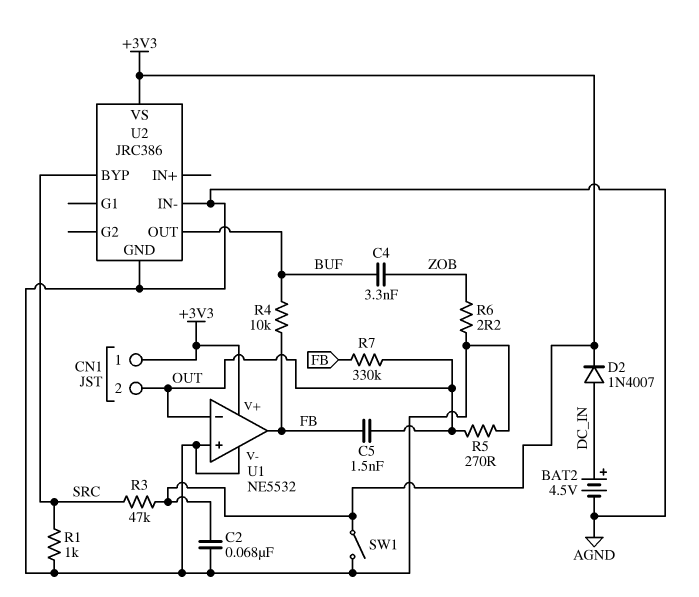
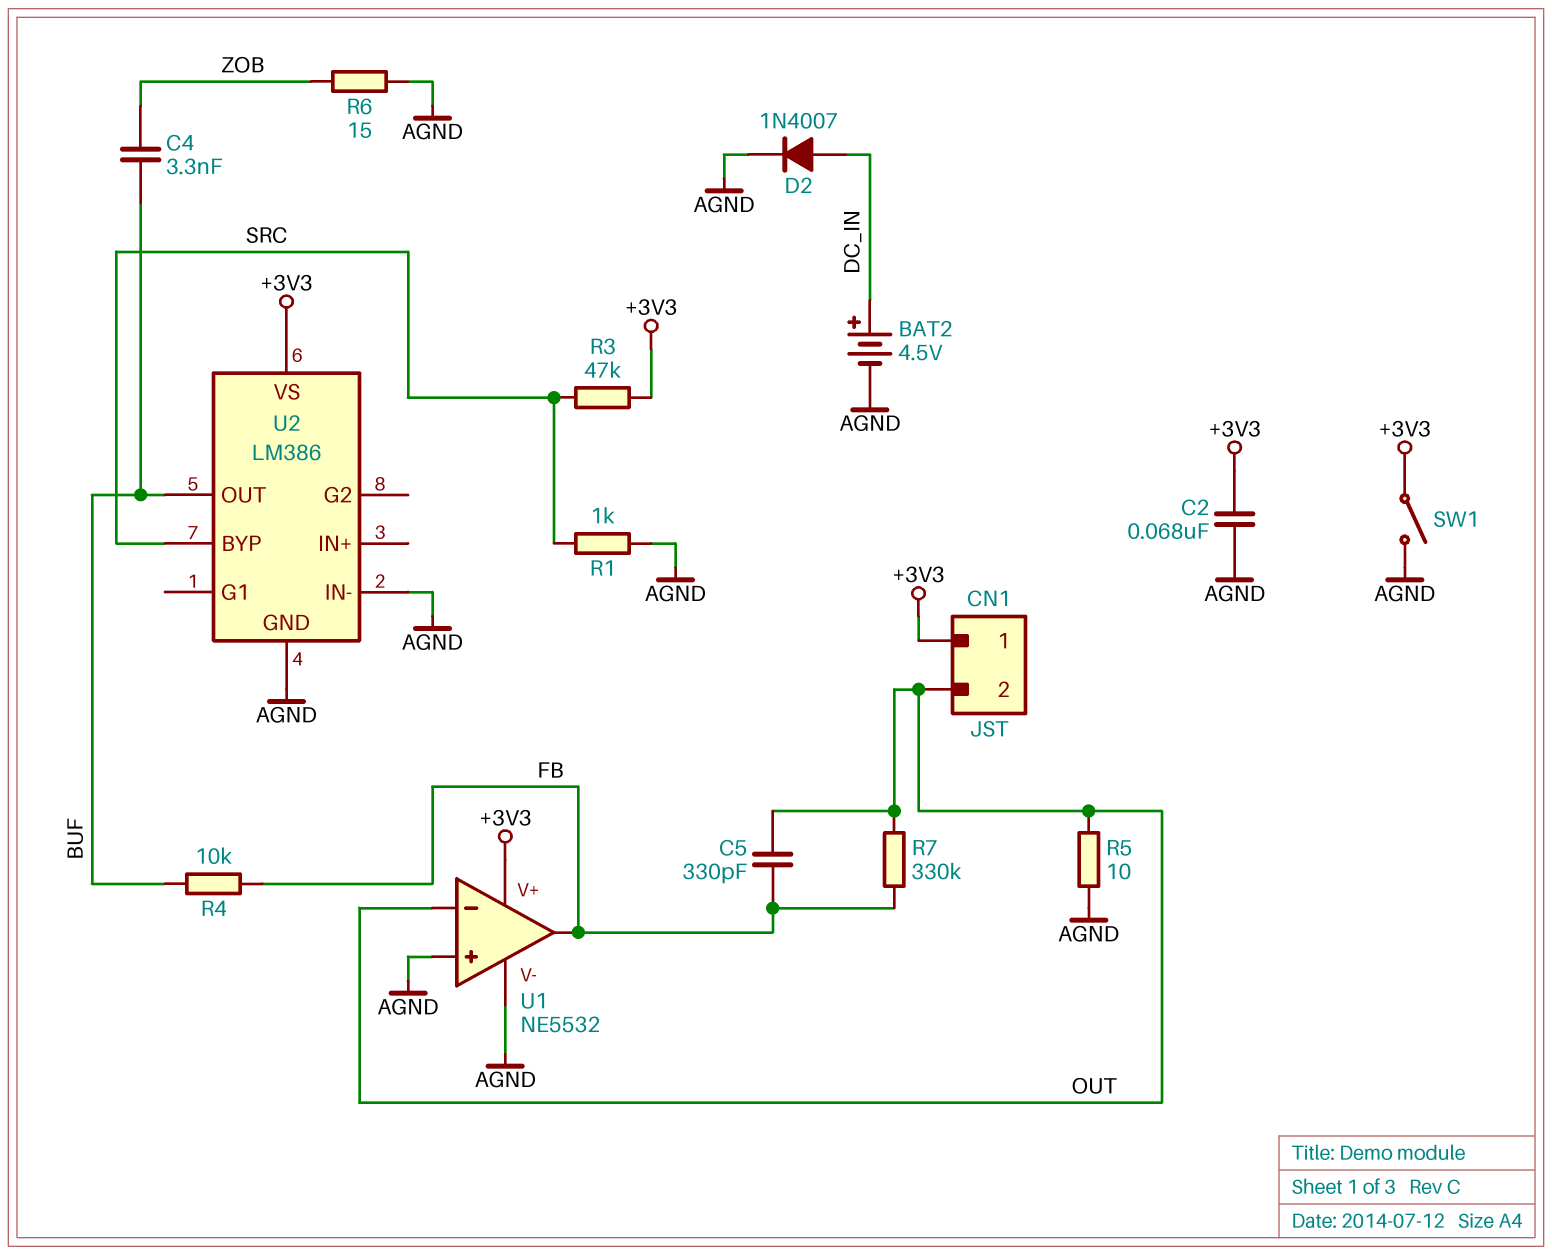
C5: 1.5nF (FB, OUT) -> 330pF (FB, OUT)
D2: diode 1N4007 (A DC_IN, K +3V3) -> diode 1N4007 (A DC_IN, K AGND)
R5: 270 (AGND, OUT) -> 10 (AGND, OUT)
R6: 2.2 (AGND, ZOB) -> 15 (AGND, ZOB)
U2: JRC386 -> LM386

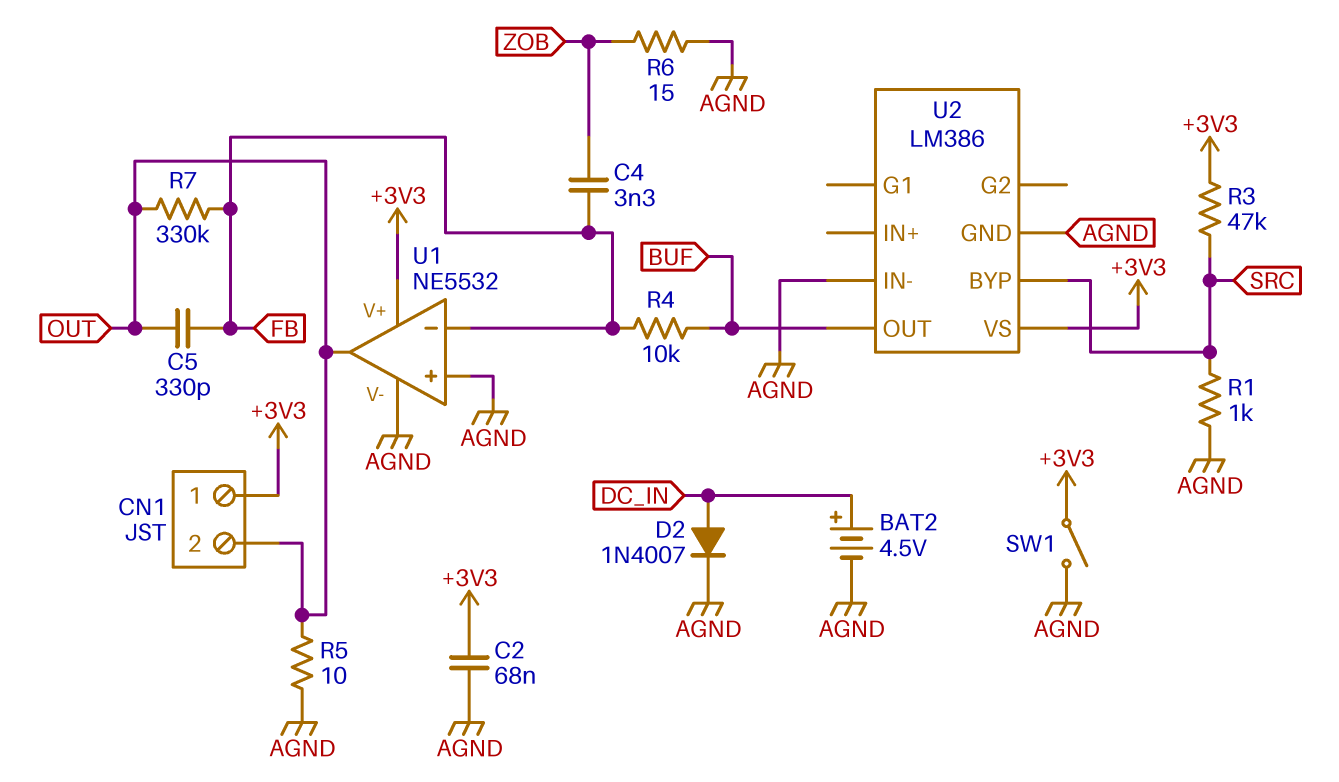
C4: 3.3nF (BUF, ZOB) -> 3.3nF (FB, ZOB)
U1 pin in-: OUT -> FB
U1 pin out: FB -> OUT

